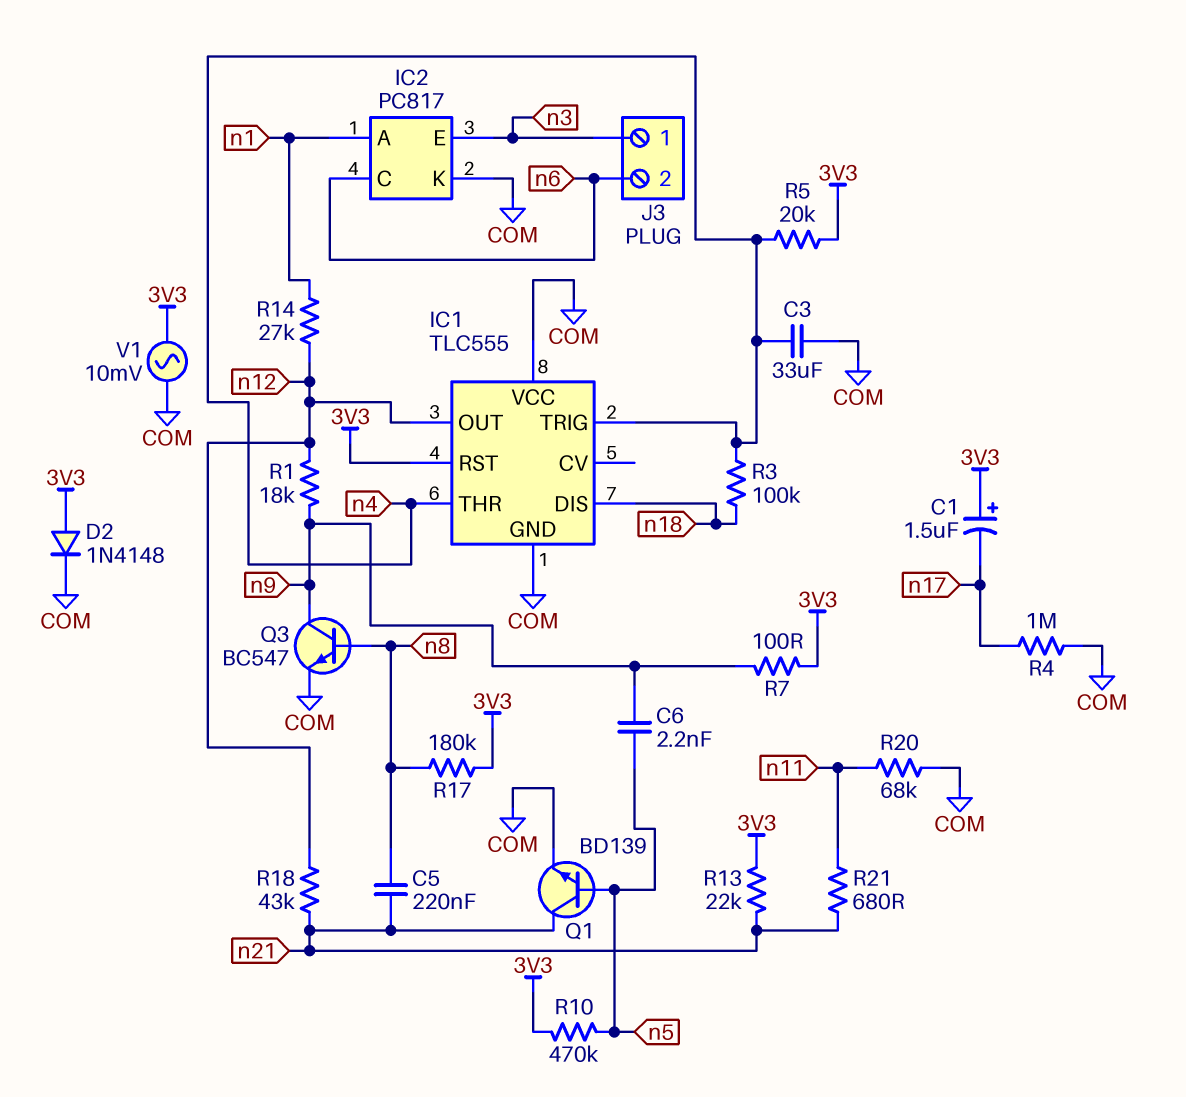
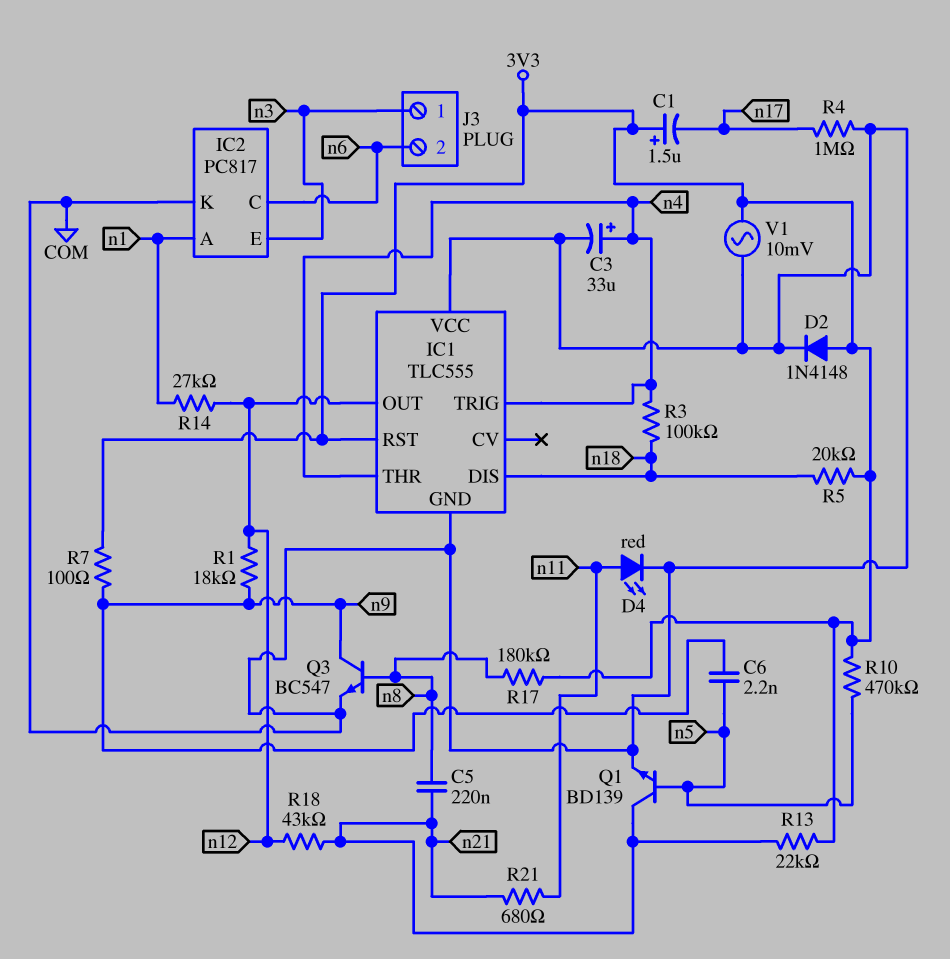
C3: 33uF (COM, n4) -> 33uF (plus n4, minus COM)
D4: none -> LED red (A n11, K COM)
R5: 20k (3V3, n4) -> 20k (3V3, n18)
R20: 68k (COM, n11) -> none

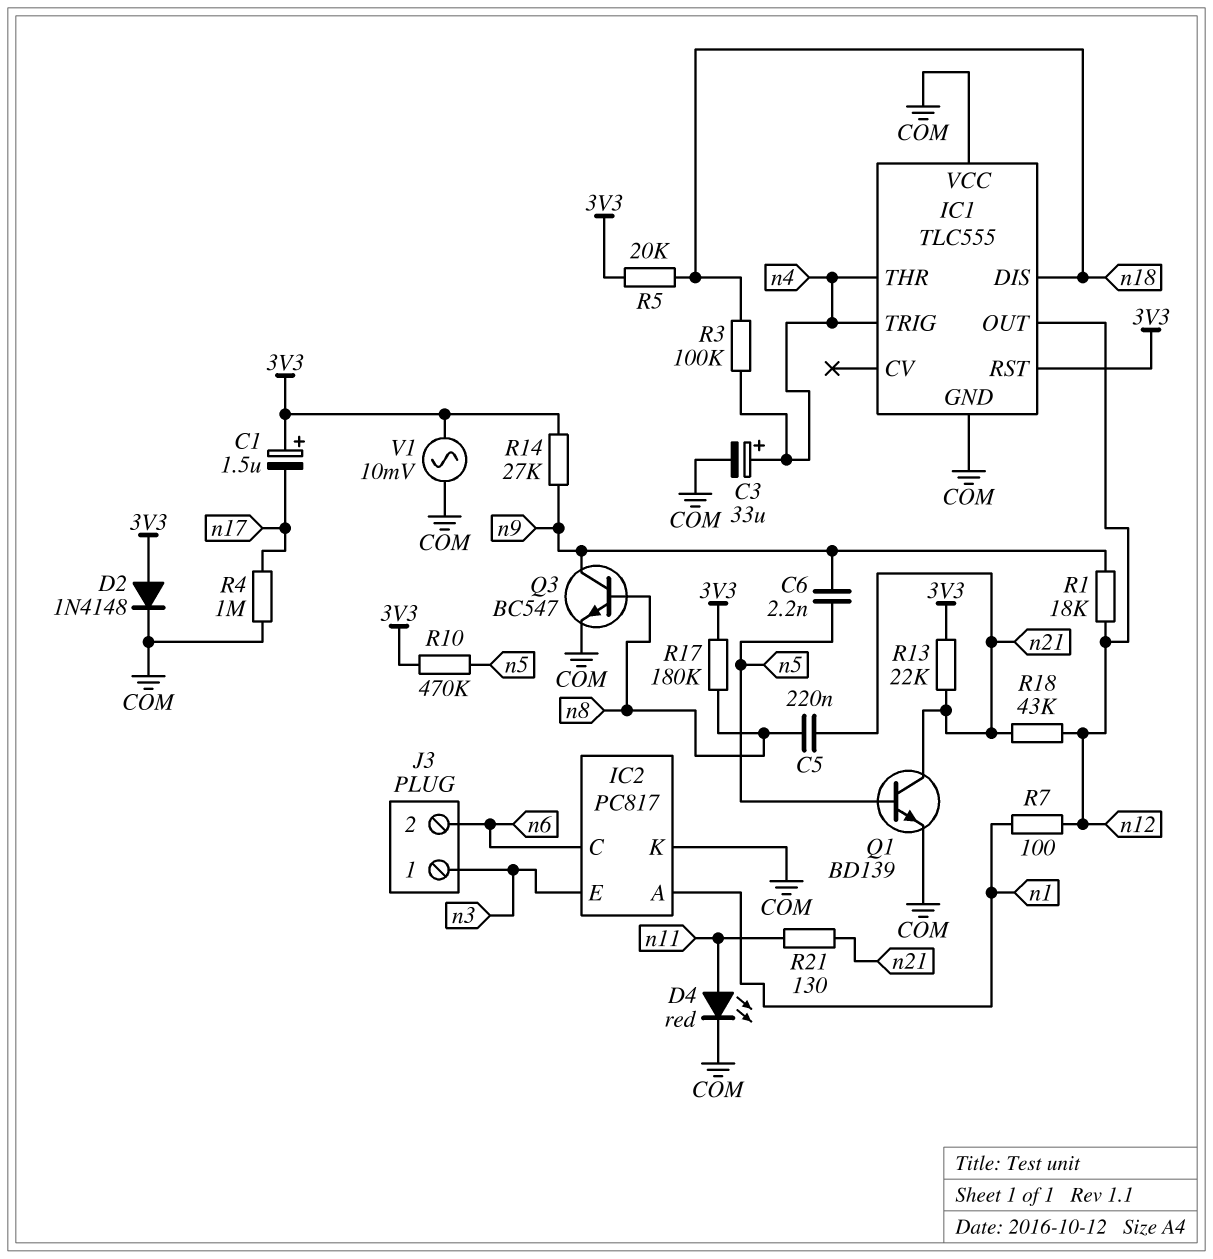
R7: 100 (3V3, n9) -> 100 (n1, n12)
R14: 27k (n1, n12) -> 27k (3V3, n9)
R21: 680 (n11, n21) -> 130 (n11, n21)

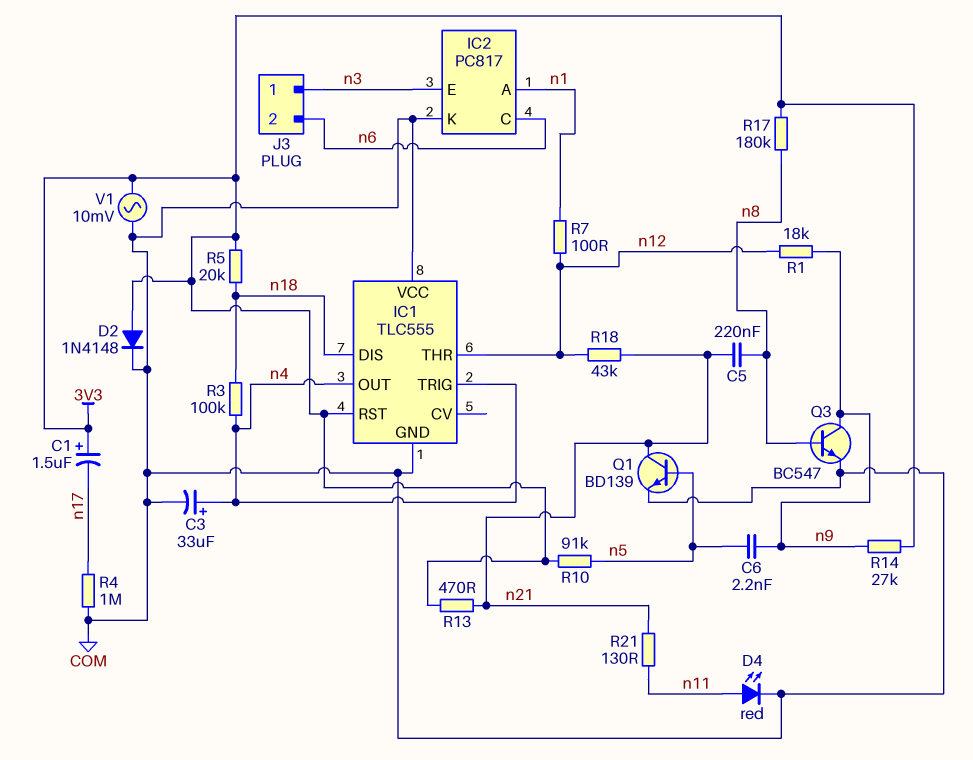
IC1 pin OUT: n12 -> n4
IC1 pin THR: n4 -> n12
R10: 470k (3V3, n5) -> 91k (3V3, n5)
R13: 22k (3V3, n21) -> 470 (3V3, n21)

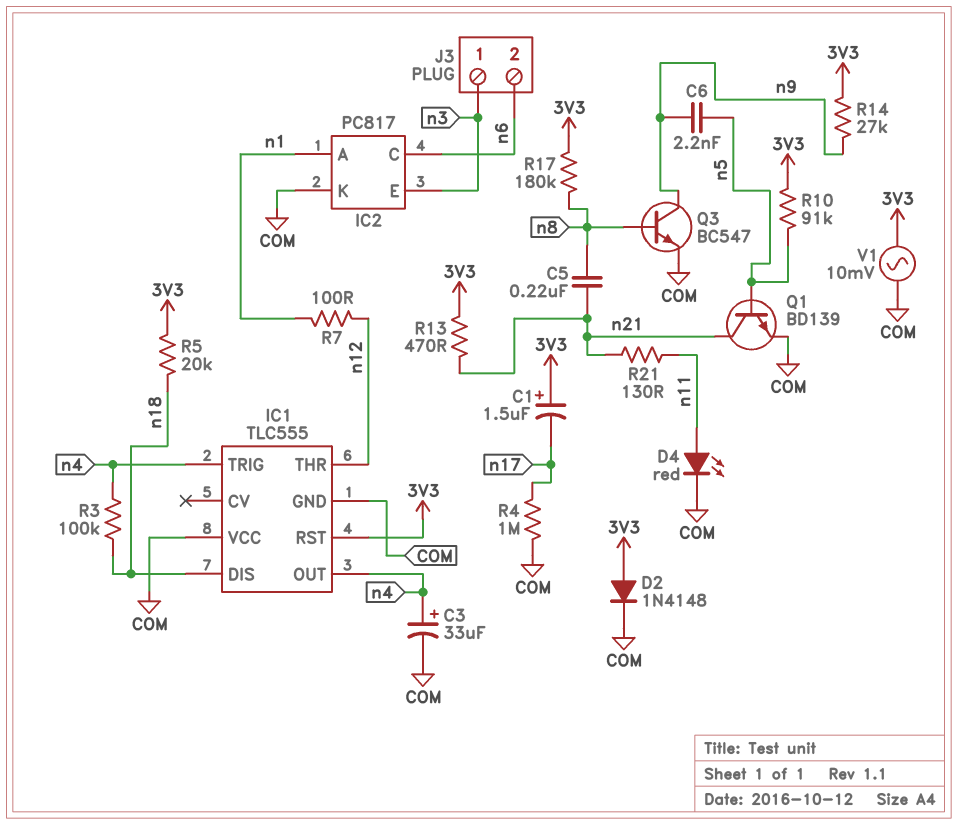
R1: 18k (n9, n12) -> none
R18: 43k (n12, n21) -> none

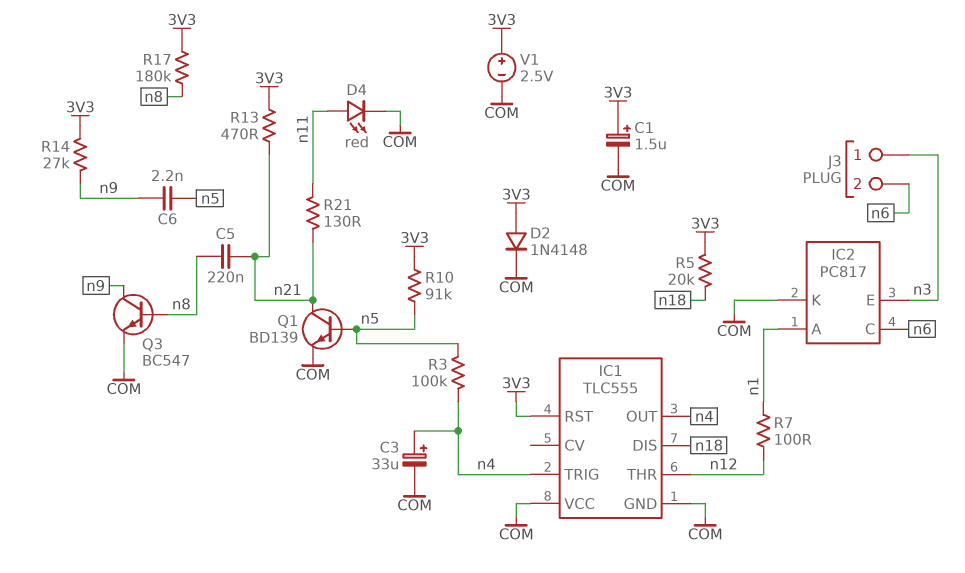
C1: 1.5uF (plus 3V3, minus n17) -> 1.5uF (plus 3V3, minus COM)
R3: 100k (n4, n18) -> 100k (n4, n5)
R4: 1M (COM, n17) -> none
V1: AC 10mV (3V3, COM) -> 2.5V (plus 3V3, minus COM)

